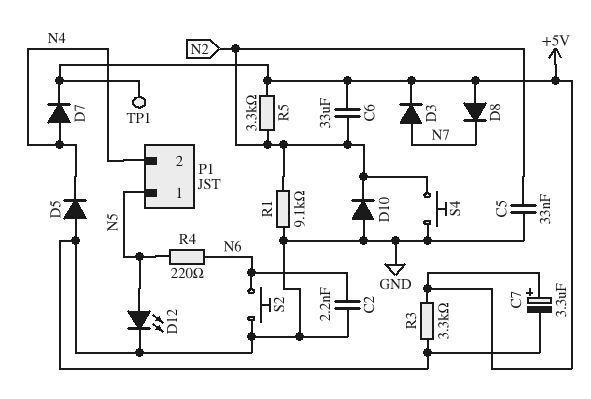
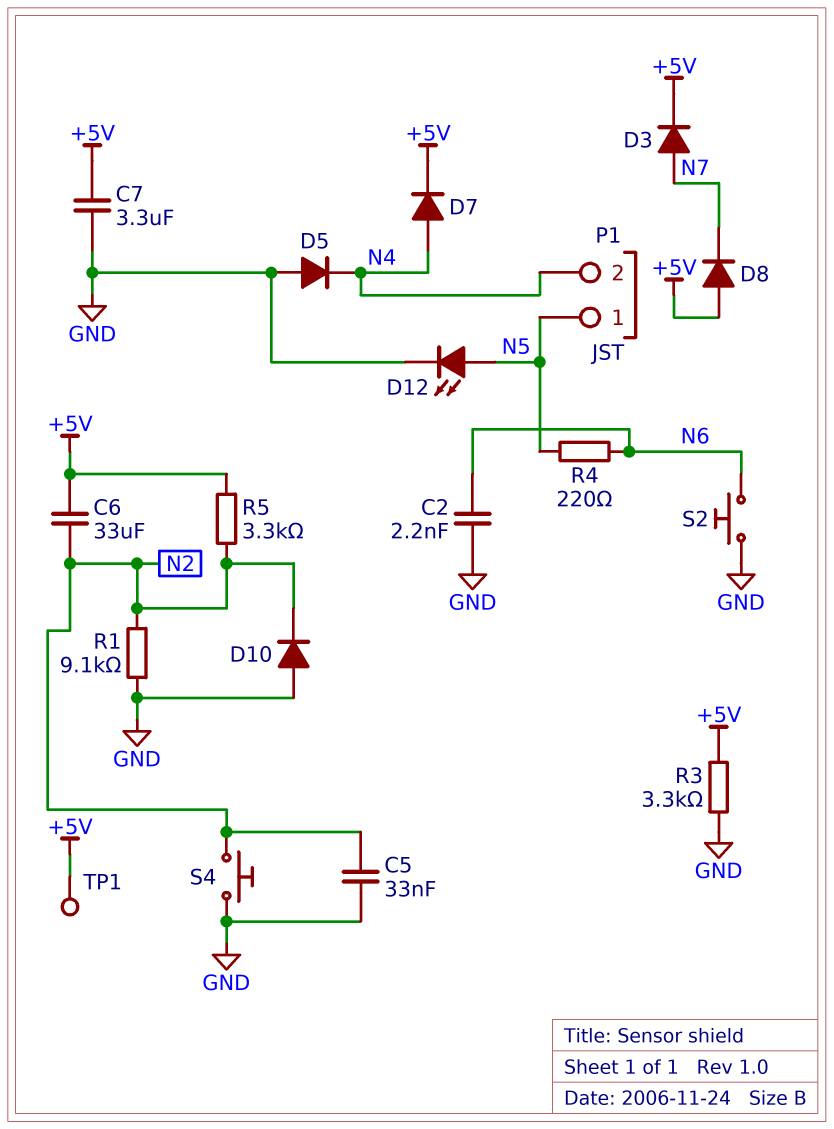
C7: 3.3uF (plus +5V, minus GND) -> 3.3uF (+5V, GND)

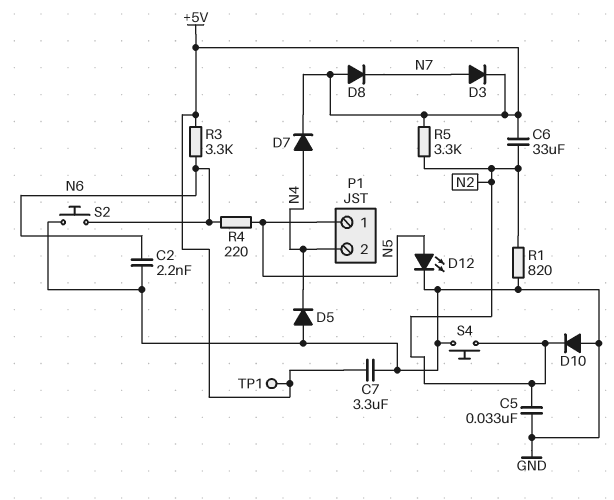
R1: 9.1k (GND, N2) -> 820 (GND, N2)
R3: 3.3k (+5V, GND) -> 3.3k (+5V, N6)

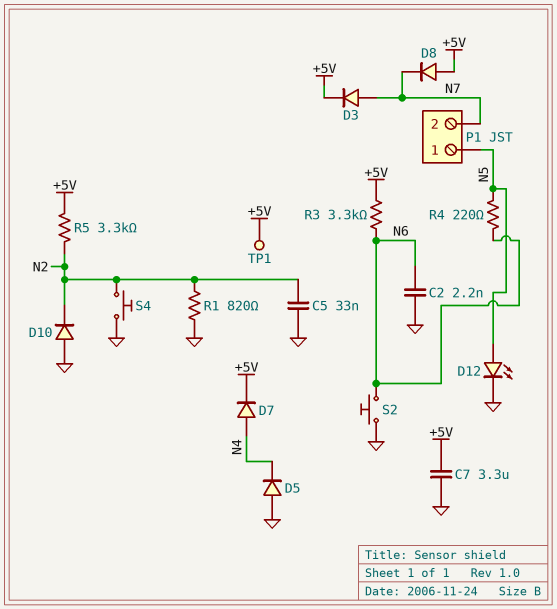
C6: 33uF (+5V, N2) -> none
P1 pin 2: N4 -> N7

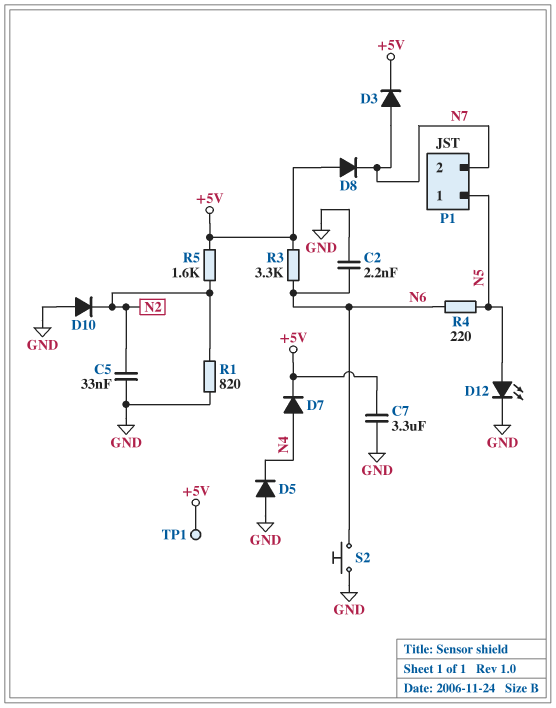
R5: 3.3k (+5V, N2) -> 1.6k (+5V, N2)
S4: button (GND, N2) -> none

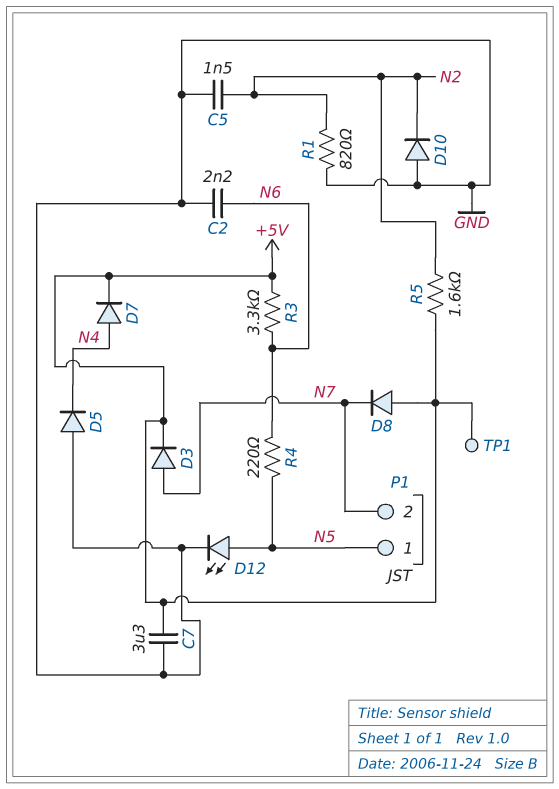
C5: 33nF (GND, N2) -> 1.5nF (GND, N2)
S2: button (GND, N6) -> none

